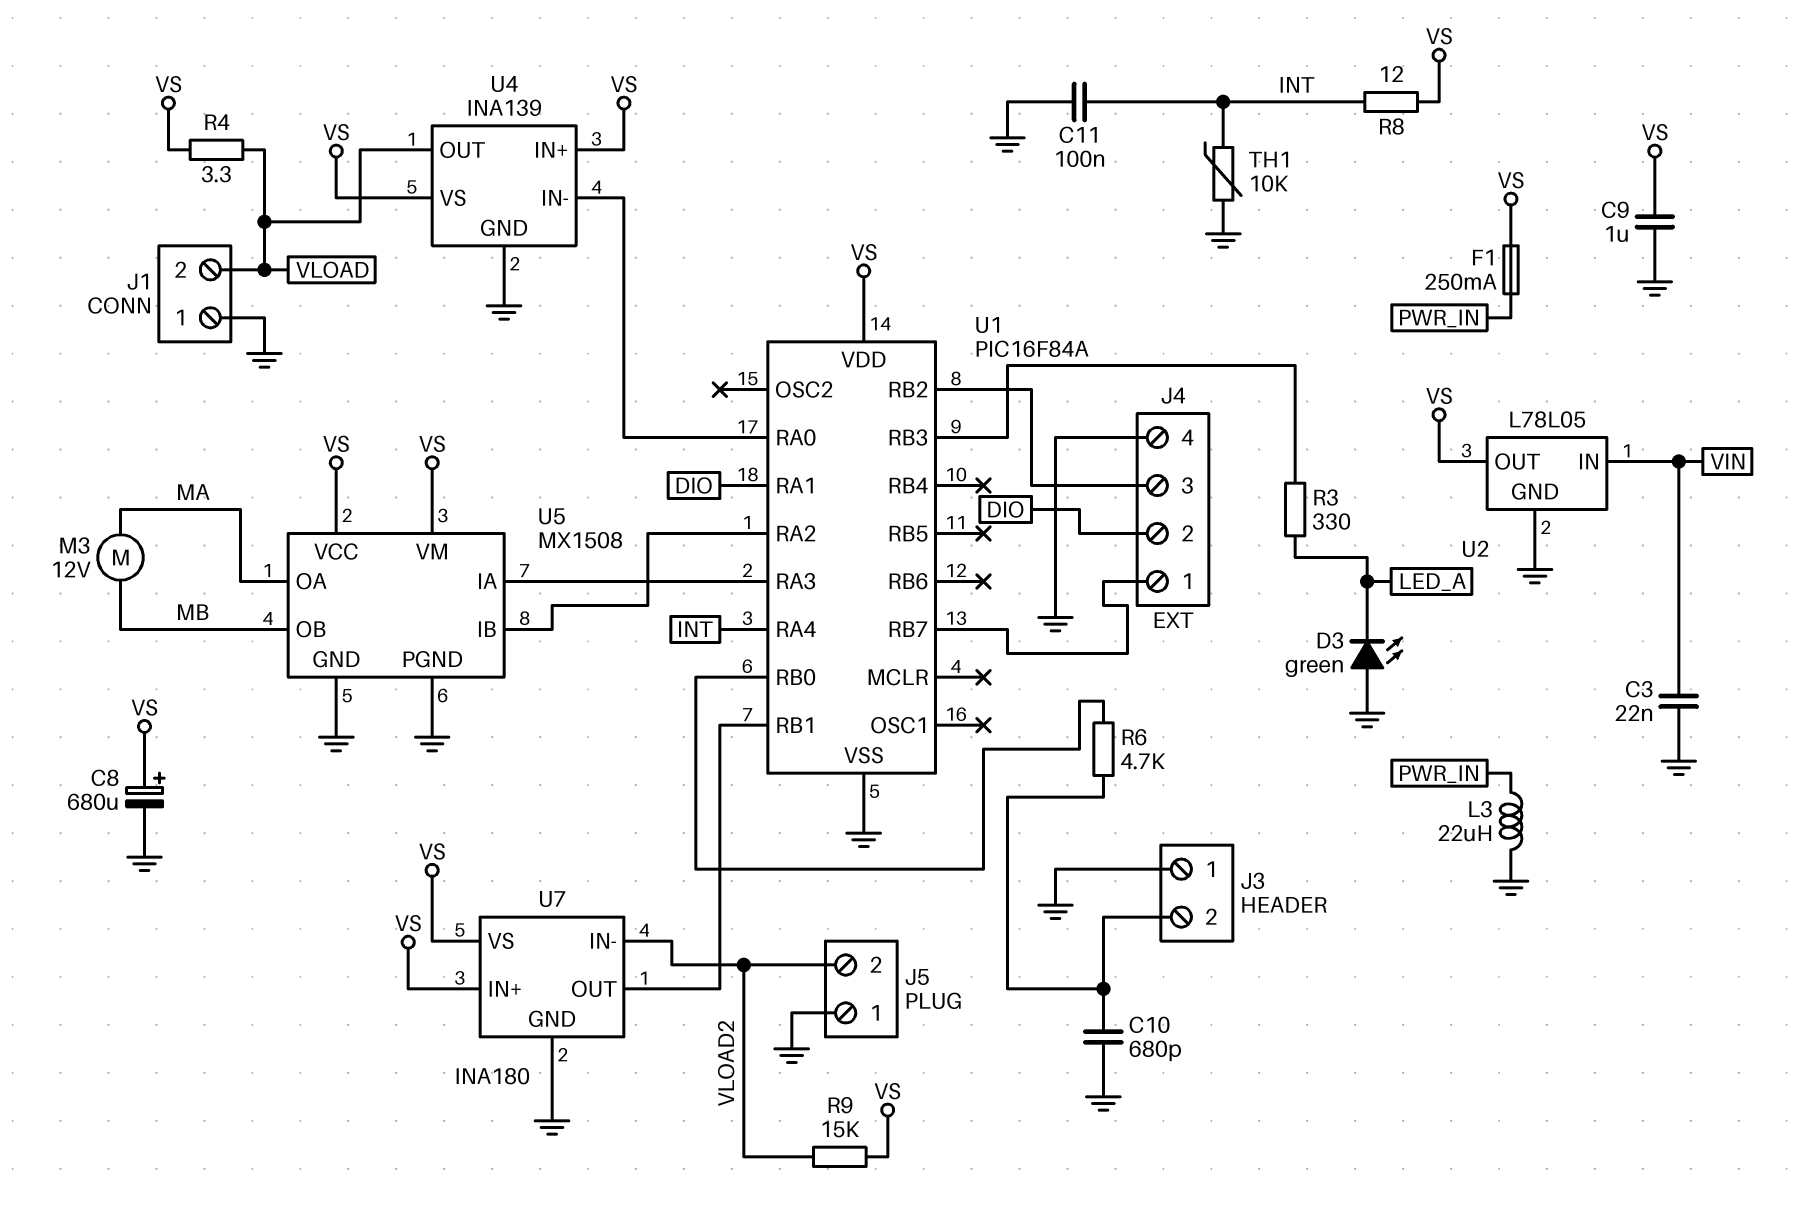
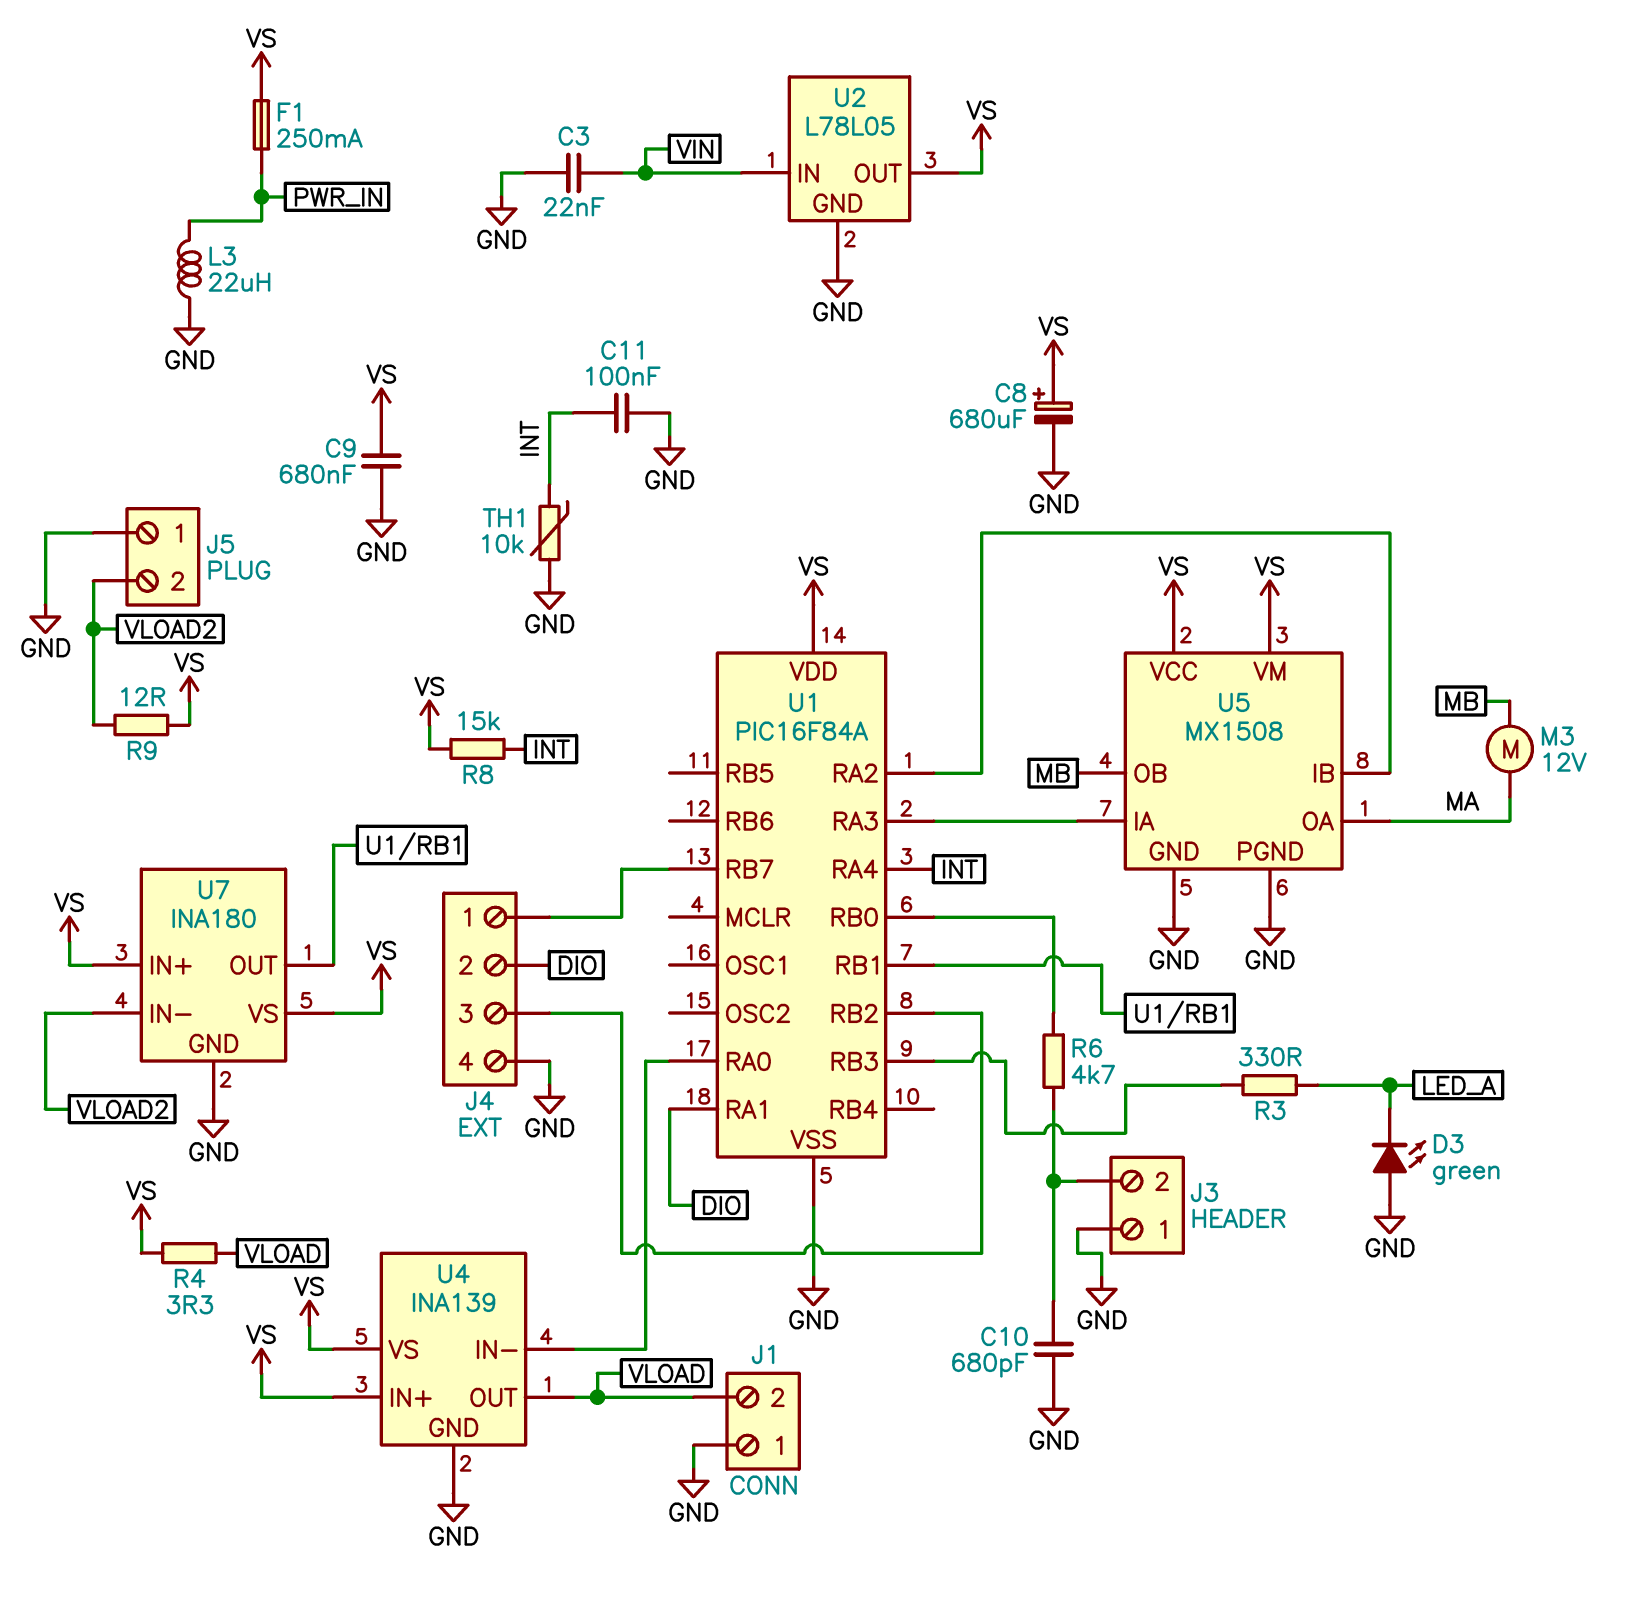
C9: 1uF (GND, VS) -> 680nF (GND, VS)
R8: 12 (INT, VS) -> 15k (INT, VS)
R9: 15k (VLOAD2, VS) -> 12 (VLOAD2, VS)

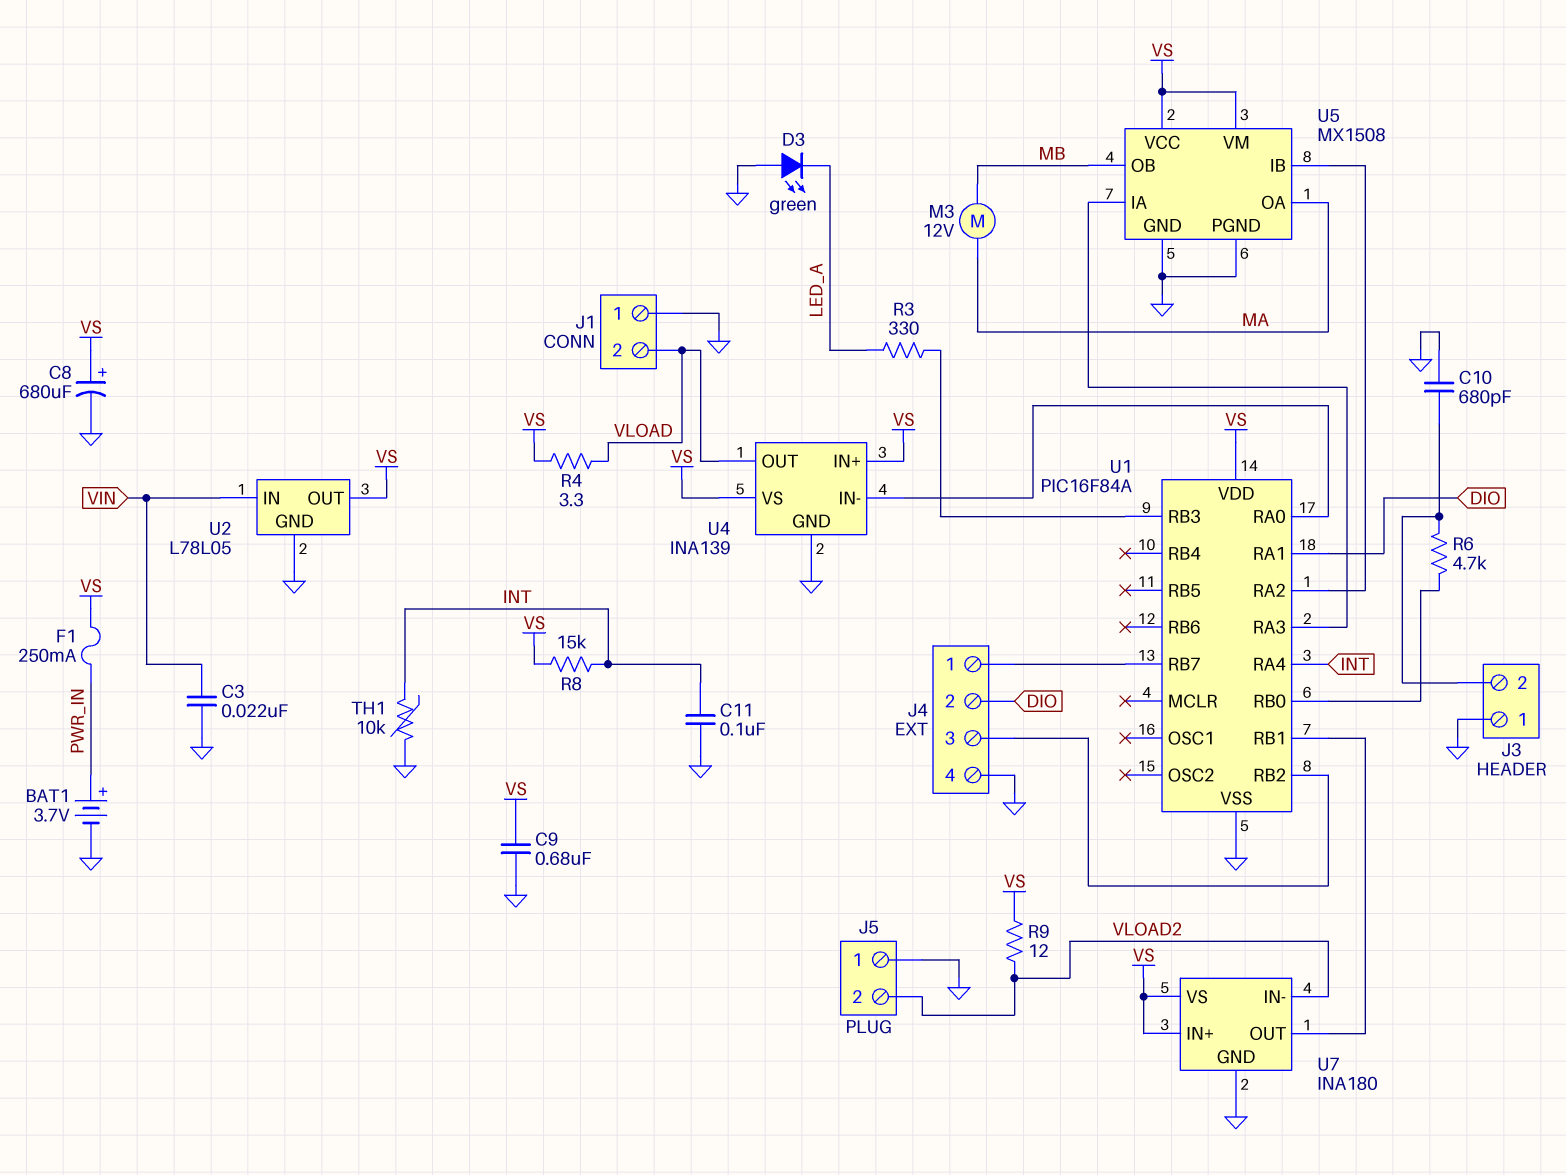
BAT1: none -> 3.7V (plus PWR_IN, minus GND)
L3: 22uH (GND, PWR_IN) -> none

